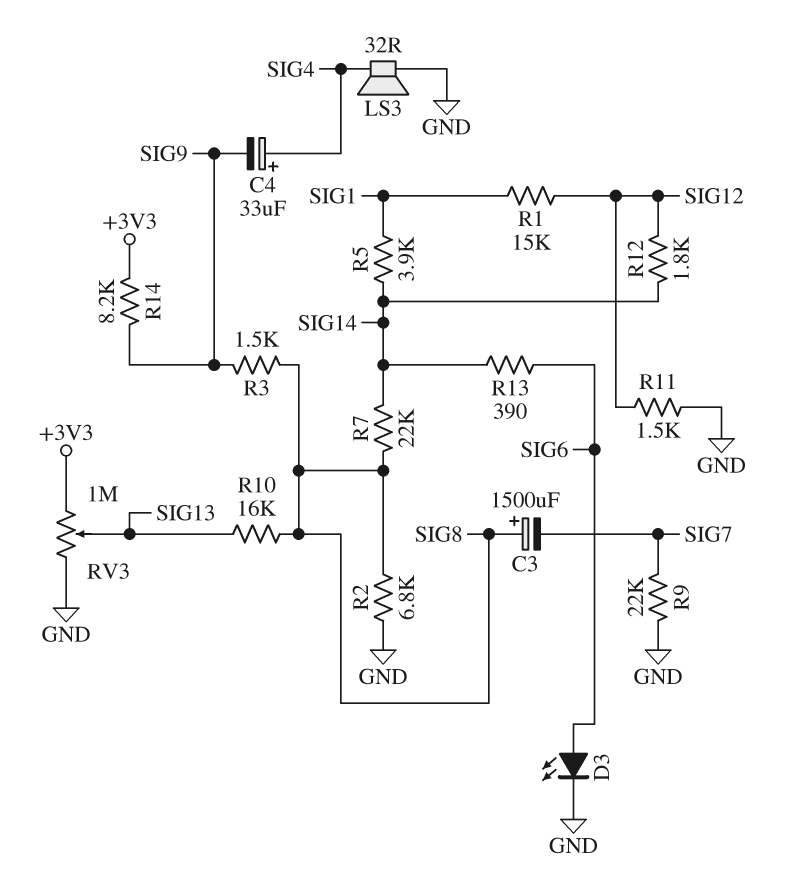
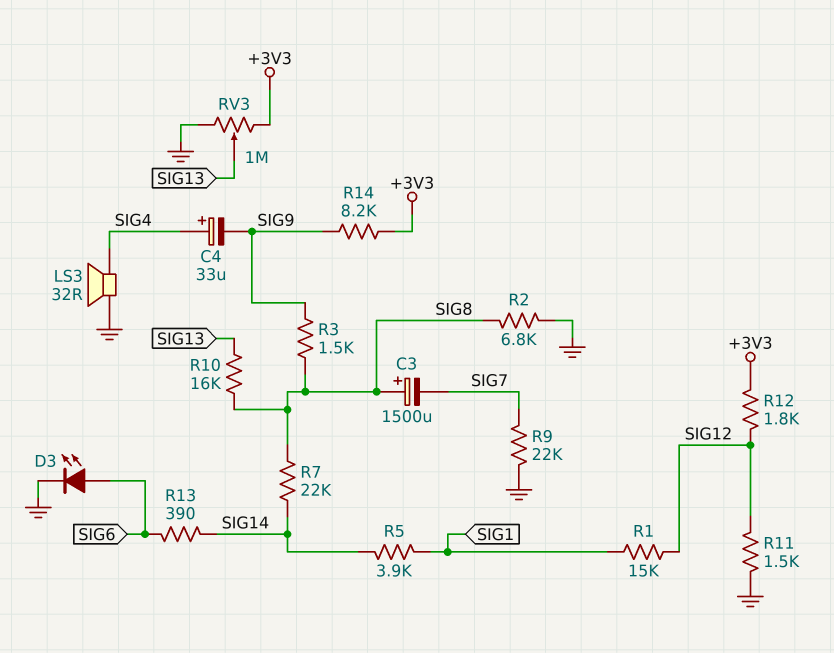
R12: 1.8k (SIG12, SIG14) -> 1.8k (+3V3, SIG12)

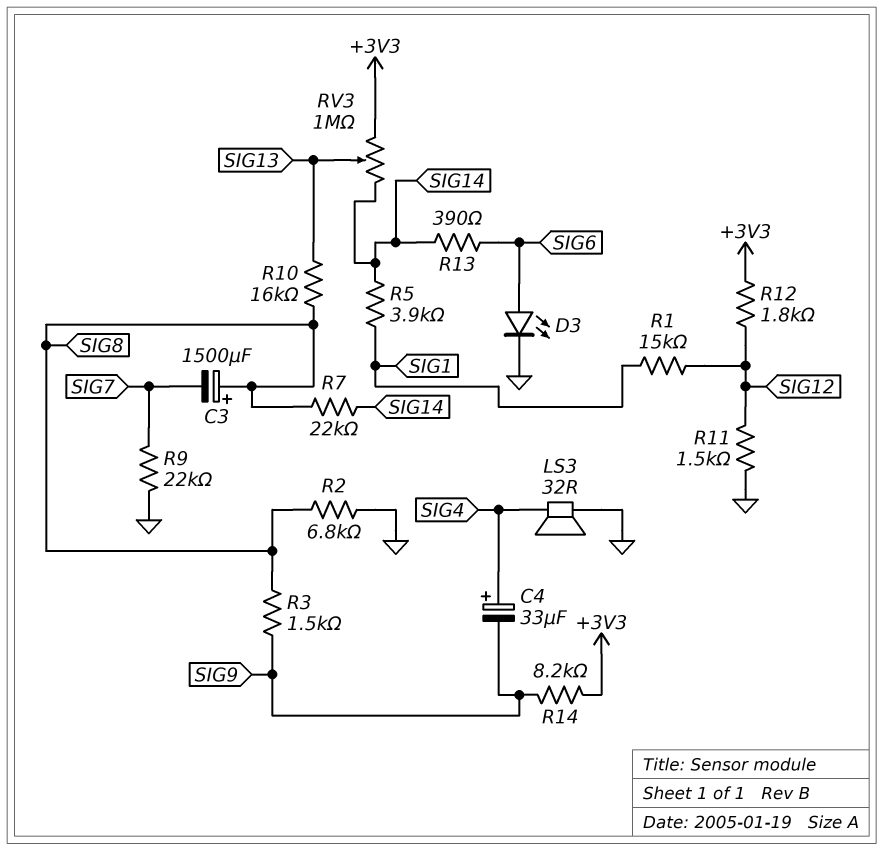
RV3: 1M (+3V3, GND, wiper SIG13) -> 1M (+3V3, SIG14, wiper SIG13)

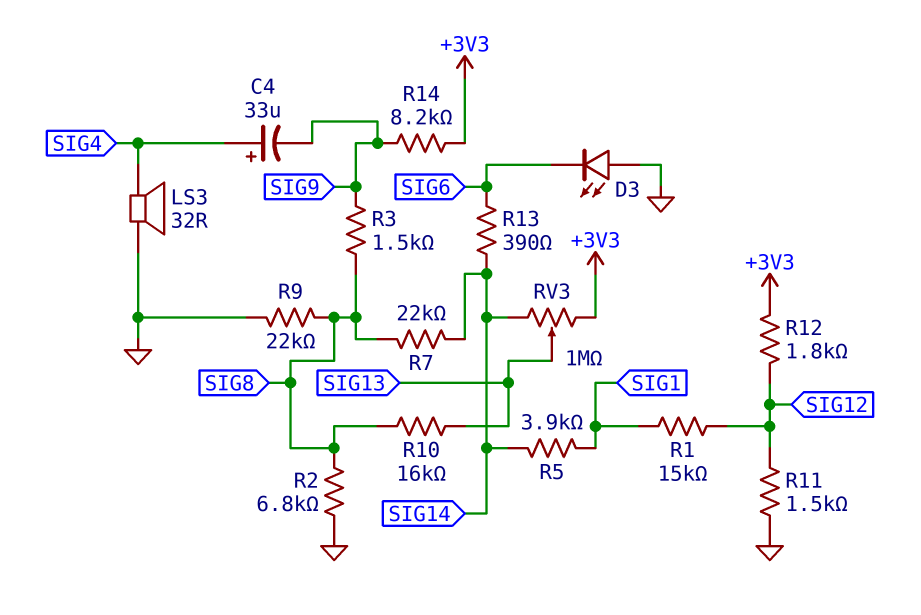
C3: 1500uF (plus SIG8, minus SIG7) -> none
D3: LED (A SIG6, K GND) -> LED (A GND, K SIG6)
R9: 22k (GND, SIG7) -> 22k (GND, SIG8)

